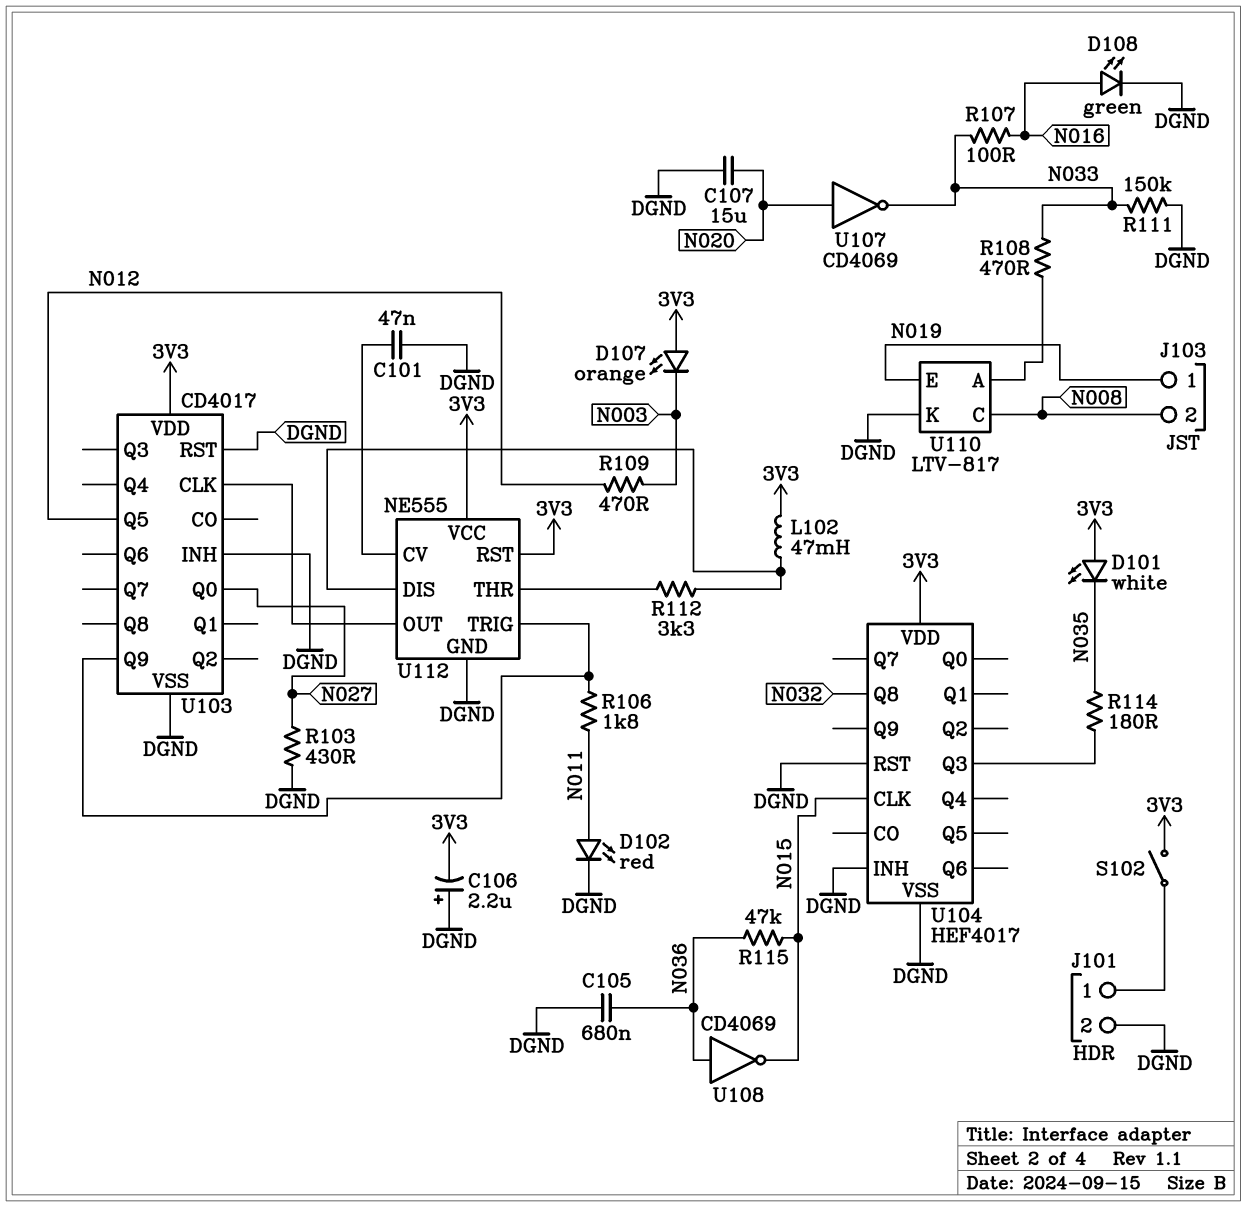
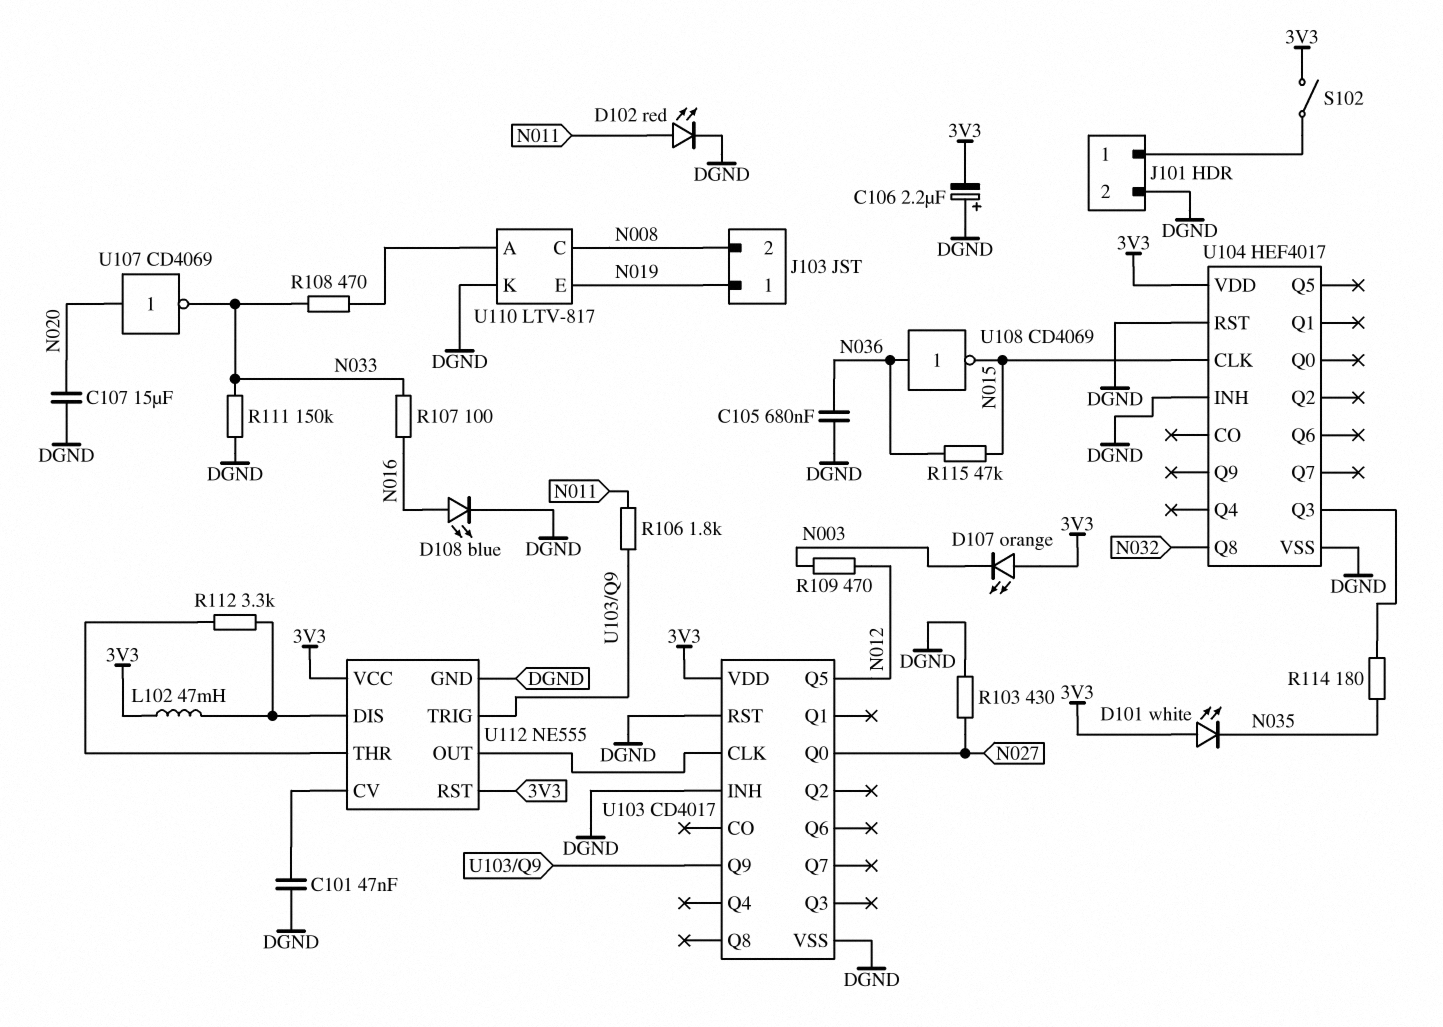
D108: LED green (A N016, K DGND) -> LED blue (A N016, K DGND)

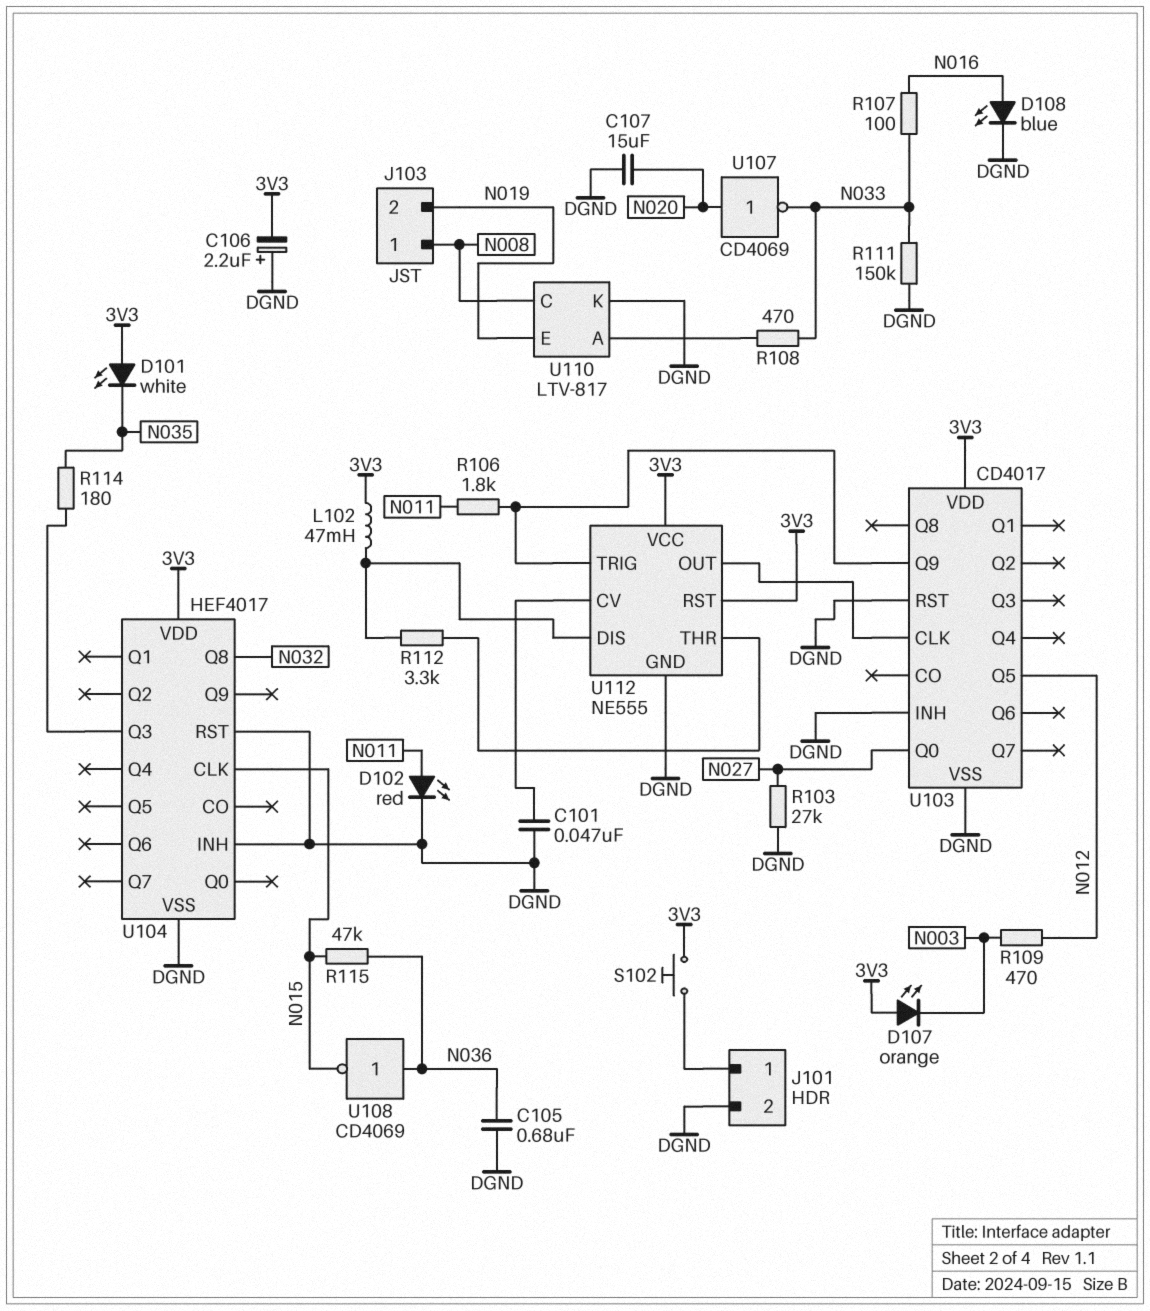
J103 pin 1: N019 -> N008
J103 pin 2: N008 -> N019
R103: 430 (DGND, N027) -> 27k (DGND, N027)
S102: switch (3V3, J101/1) -> button (3V3, J101/1)

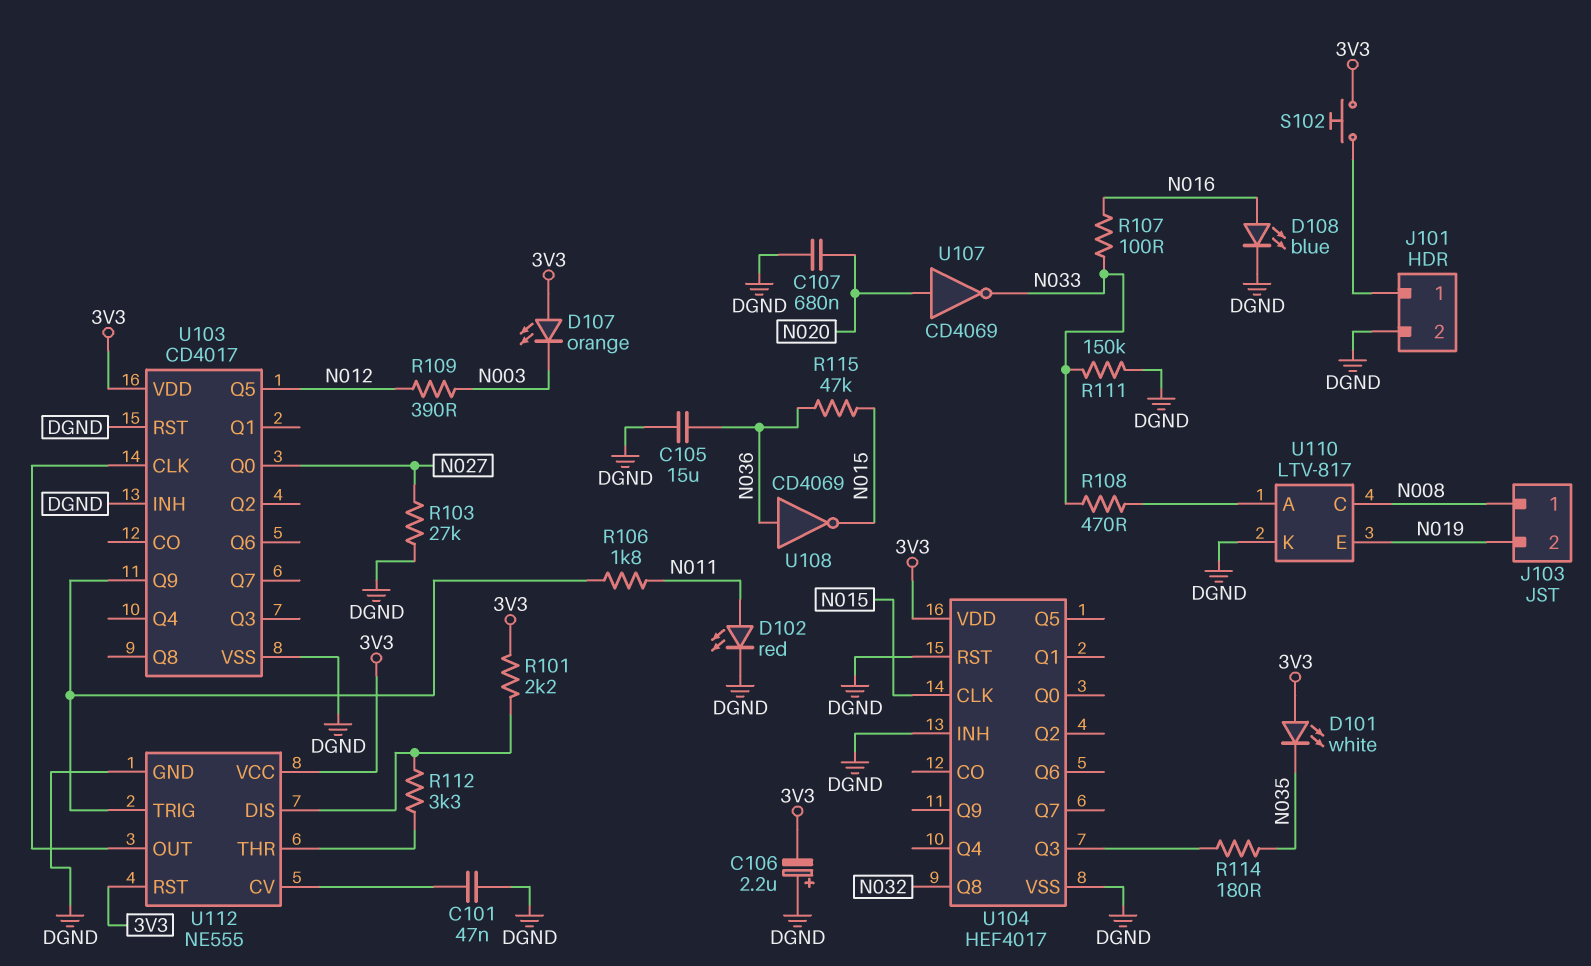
C105: 680nF (DGND, N036) -> 15uF (DGND, N036)
C107: 15uF (DGND, N020) -> 680nF (DGND, N020)
L102: 47mH (3V3, U112/DIS) -> none
R101: none -> 2.2k (3V3, U112/DIS)
R109: 470 (N003, N012) -> 390 (N003, N012)

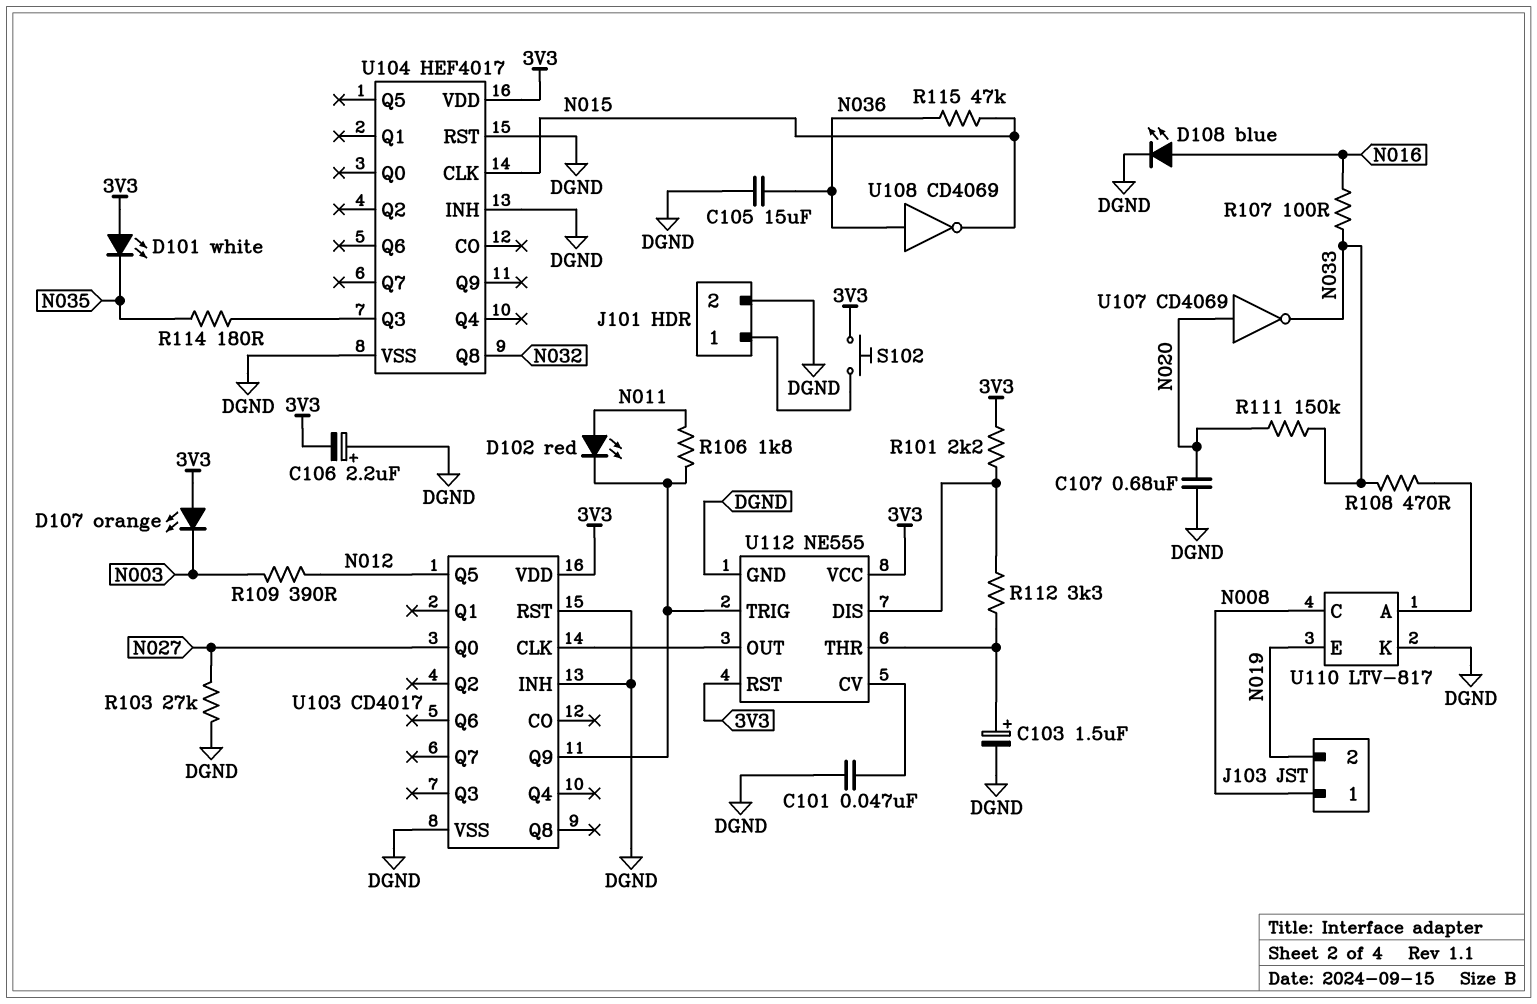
C103: none -> 1.5uF (plus U112/THR, minus DGND)
D102: LED red (A N011, K DGND) -> LED red (A N011, K U103/Q9)
R111: 150k (DGND, N033) -> 150k (N020, N033)

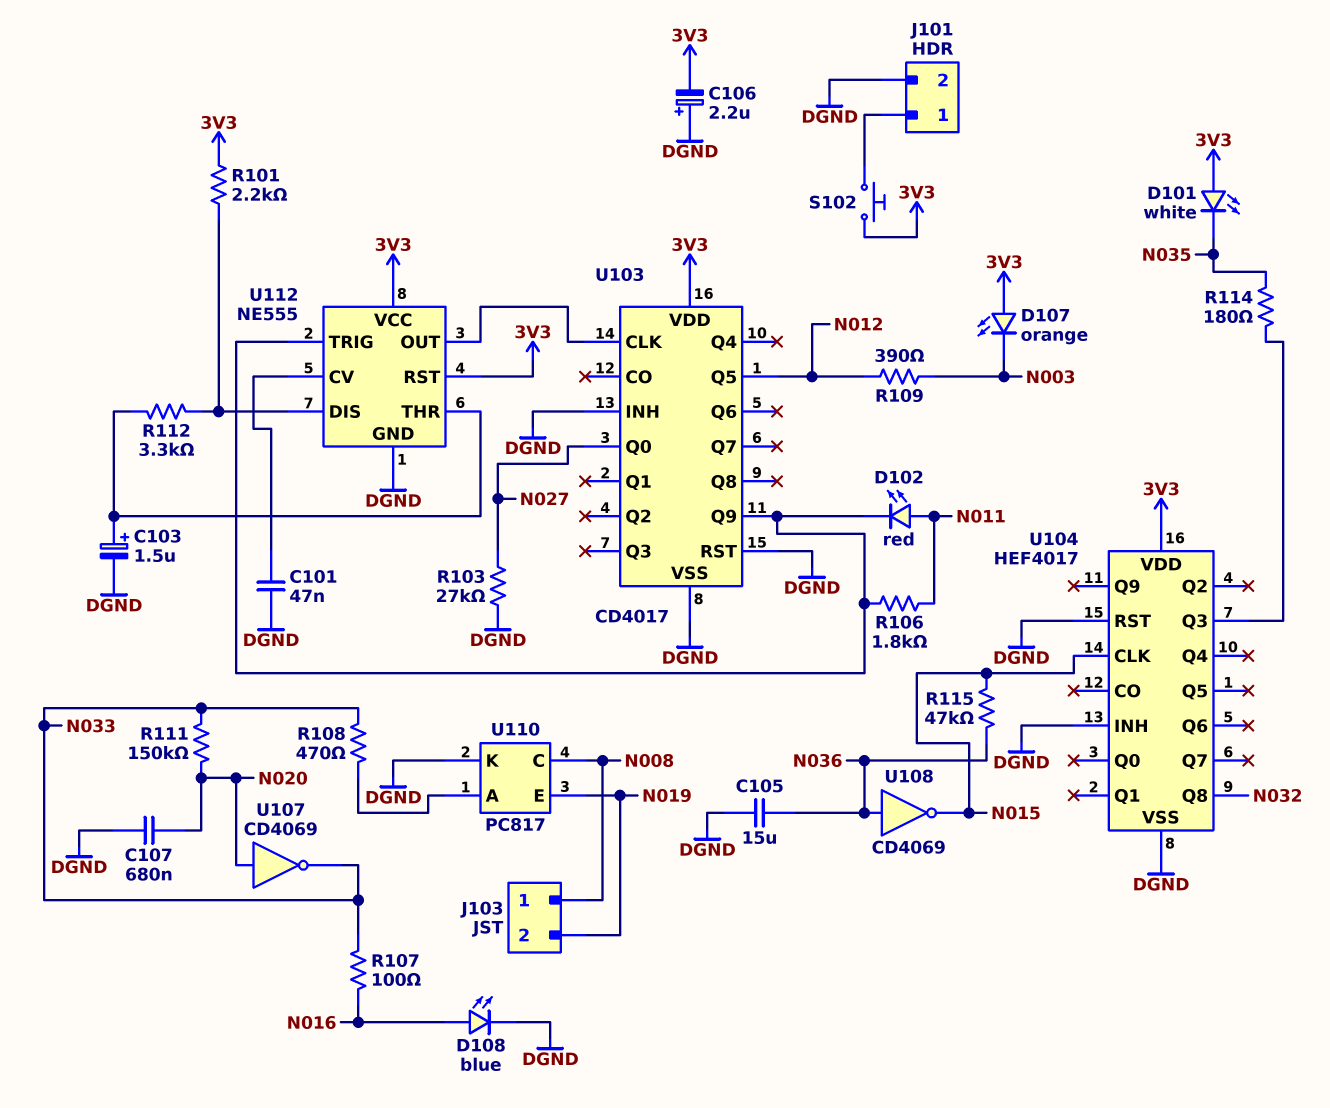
U110: LTV-817 -> PC817

